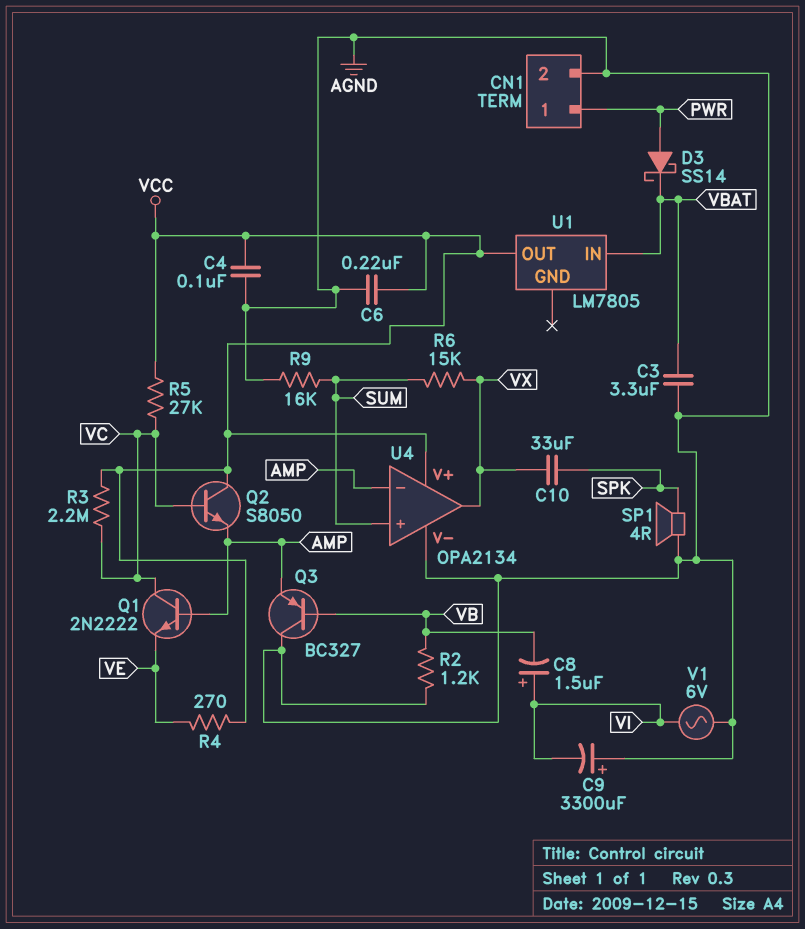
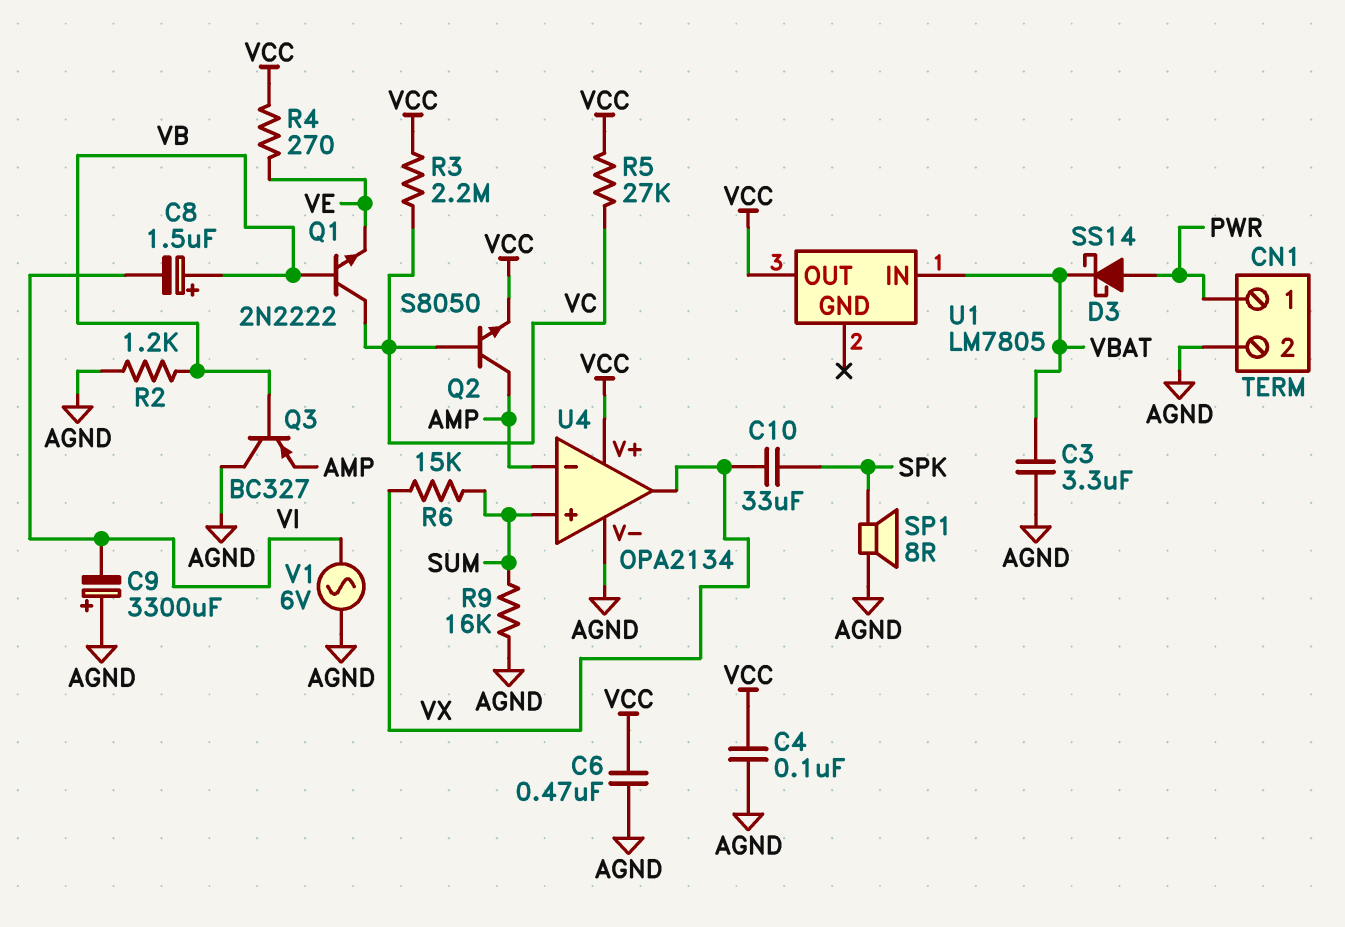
C6: 220nF (AGND, VCC) -> 470nF (AGND, VCC)
C8: 1.5uF (plus VI, minus VB) -> 1.5uF (plus VB, minus VI)
Q1: NPN 2N2222 (B AMP, C VC, E VE) -> NPN 2N2222 (B VB, C VC, E VE)
Q2: NPN S8050 (B VC, C VCC, E AMP) -> NPN S8050 (B VC, C AMP, E VCC)
SP1: speaker 4R (AGND, SPK) -> speaker 8R (AGND, SPK)

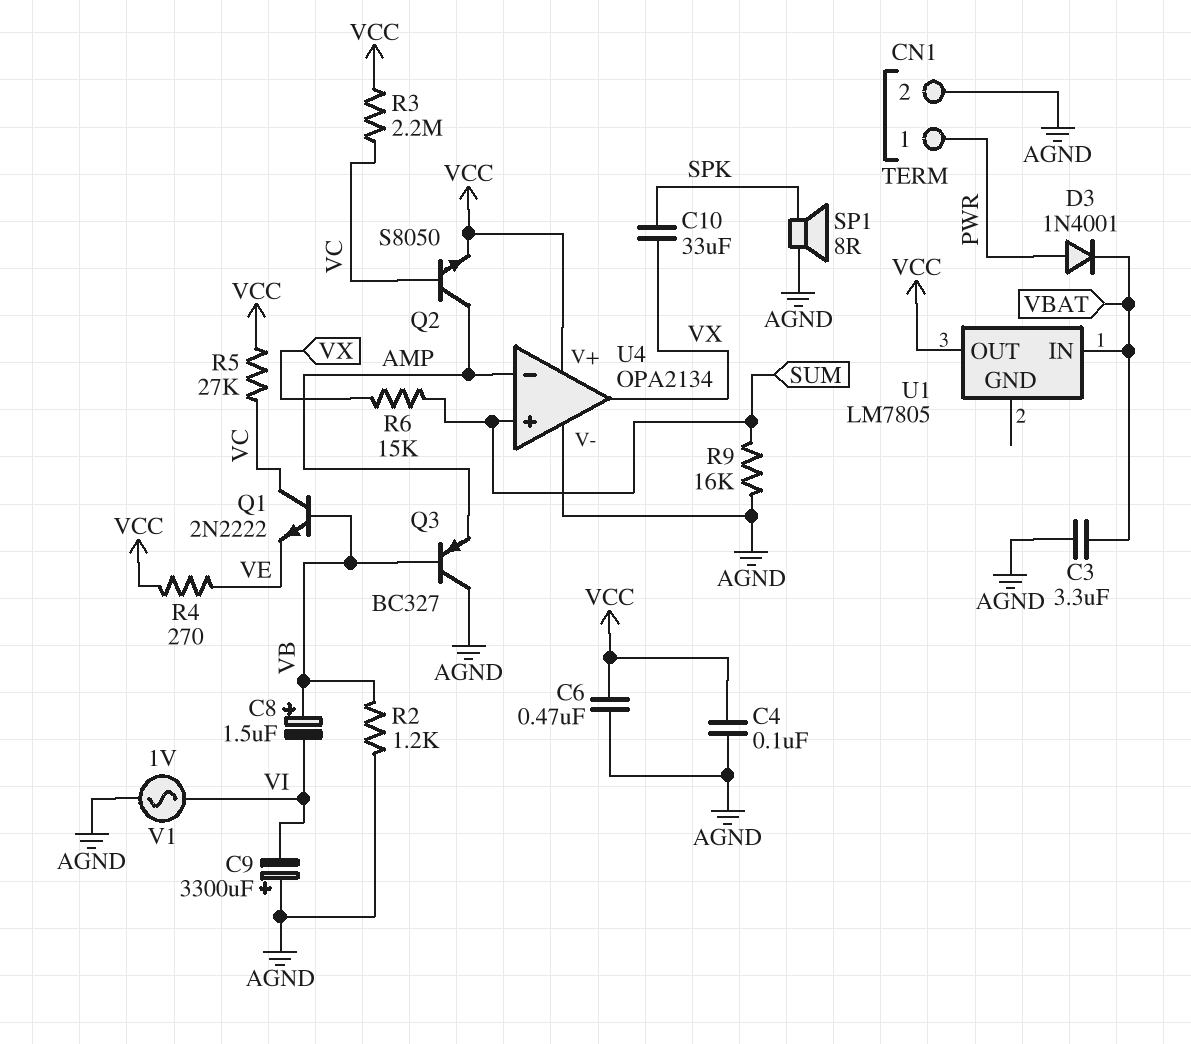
D3: schottky SS14 (A PWR, K VBAT) -> diode 1N4001 (A PWR, K VBAT)
V1: AC 6V (AGND, VI) -> AC 1V (AGND, VI)

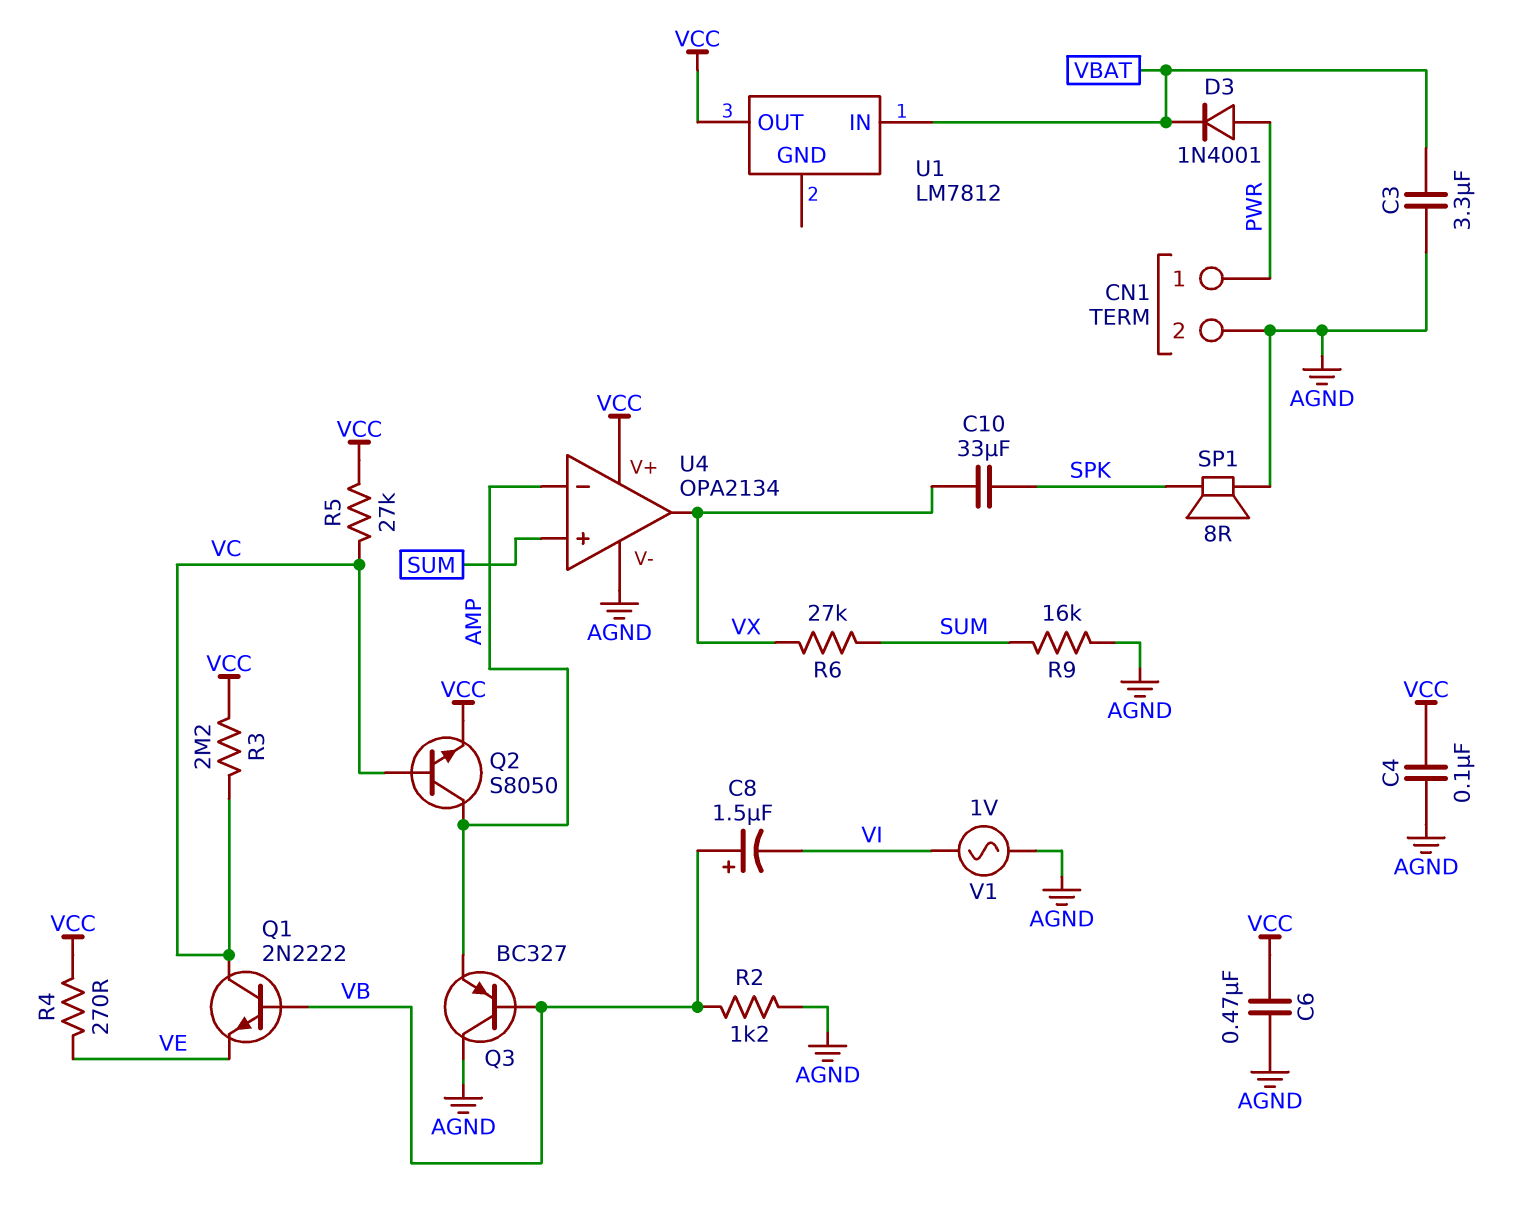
C9: 3300uF (plus AGND, minus VI) -> none
R6: 15k (SUM, VX) -> 27k (SUM, VX)
U1: LM7805 -> LM7812

